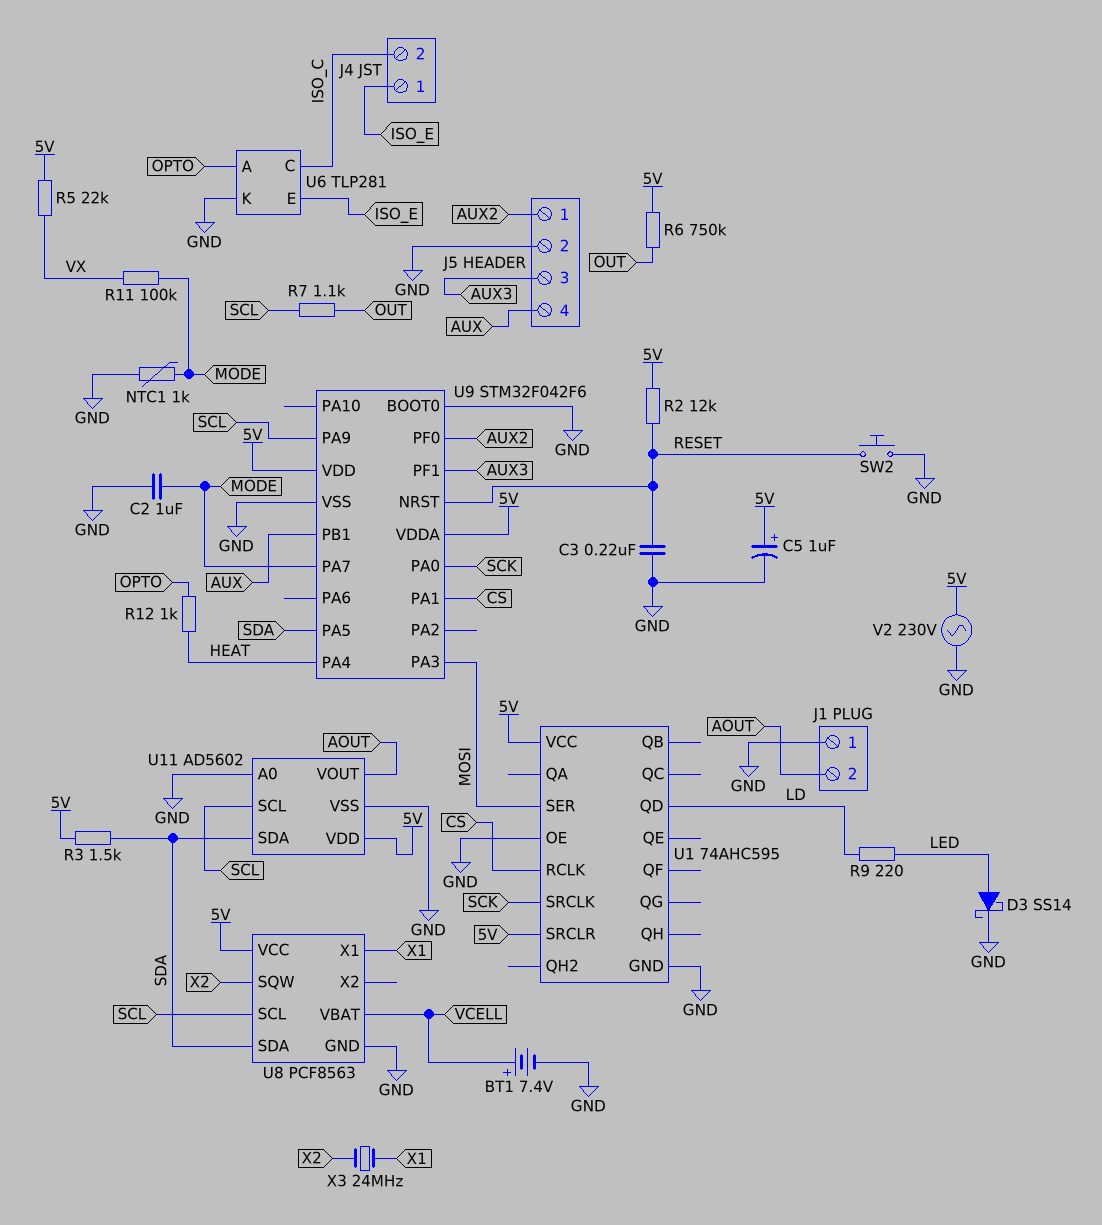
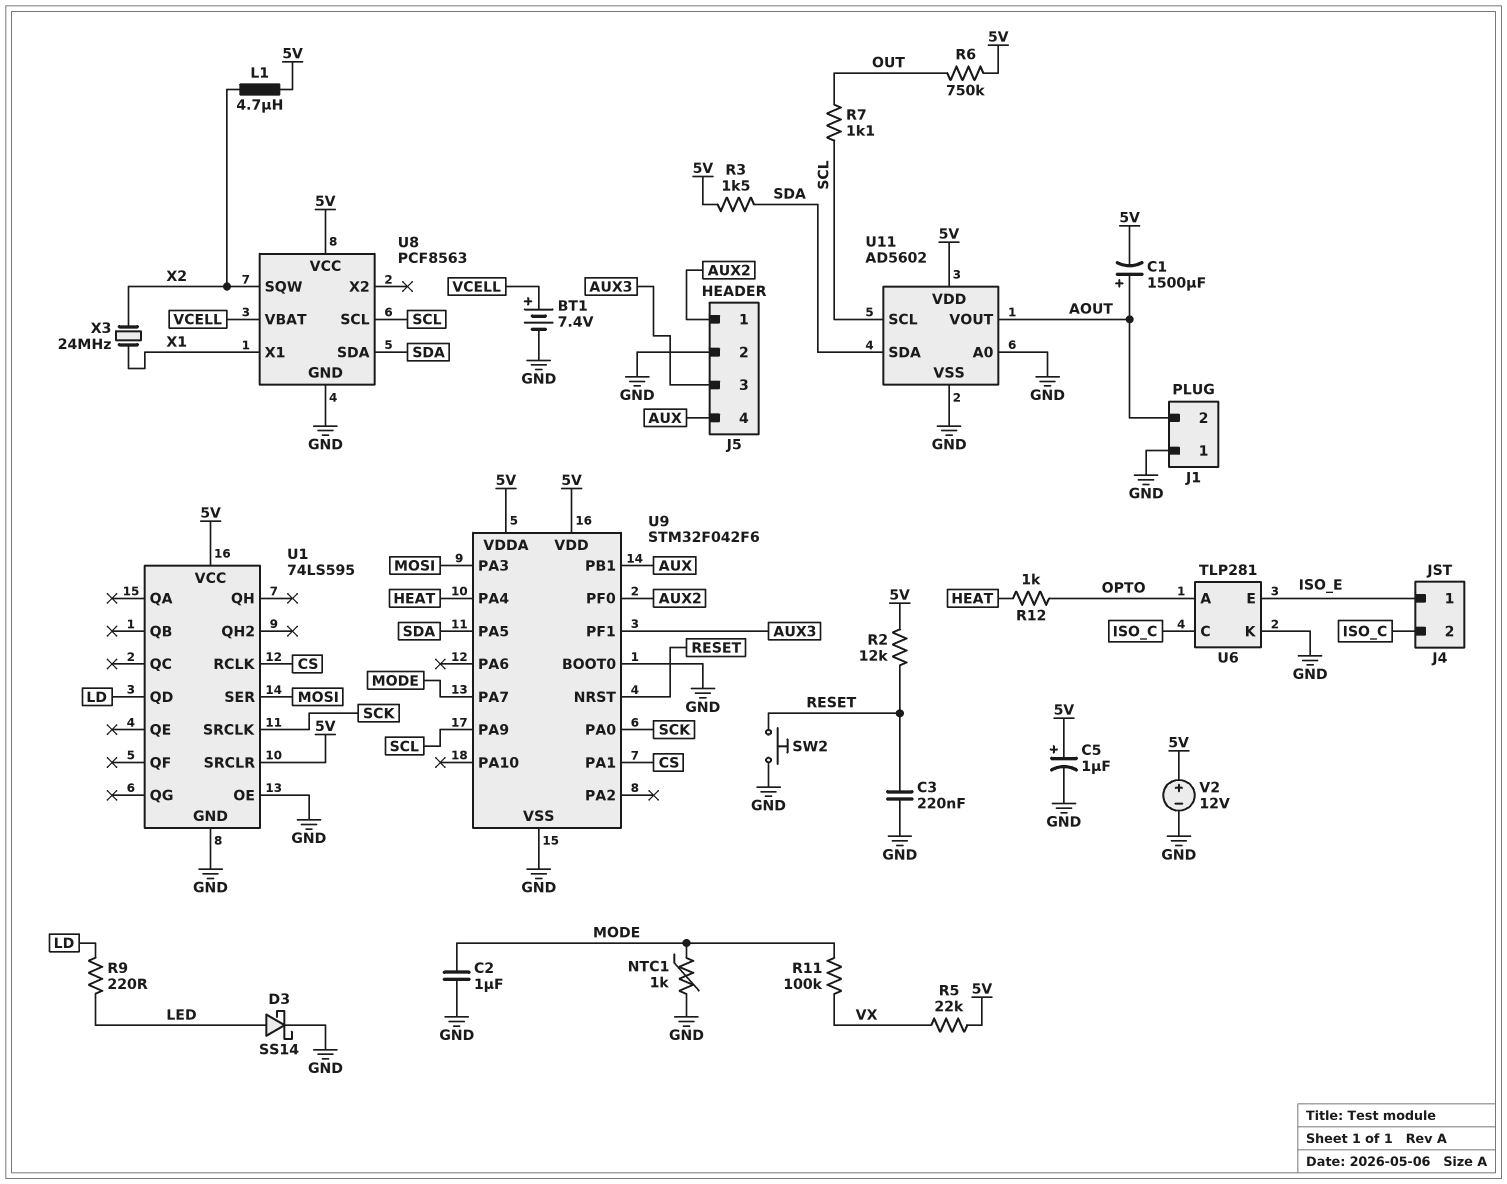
C1: none -> 1500uF (plus AOUT, minus 5V)
L1: none -> 4.7uH (5V, X2)
U1: 74AHC595 -> 74LS595
V2: AC 230V (5V, GND) -> 12V (plus 5V, minus GND)

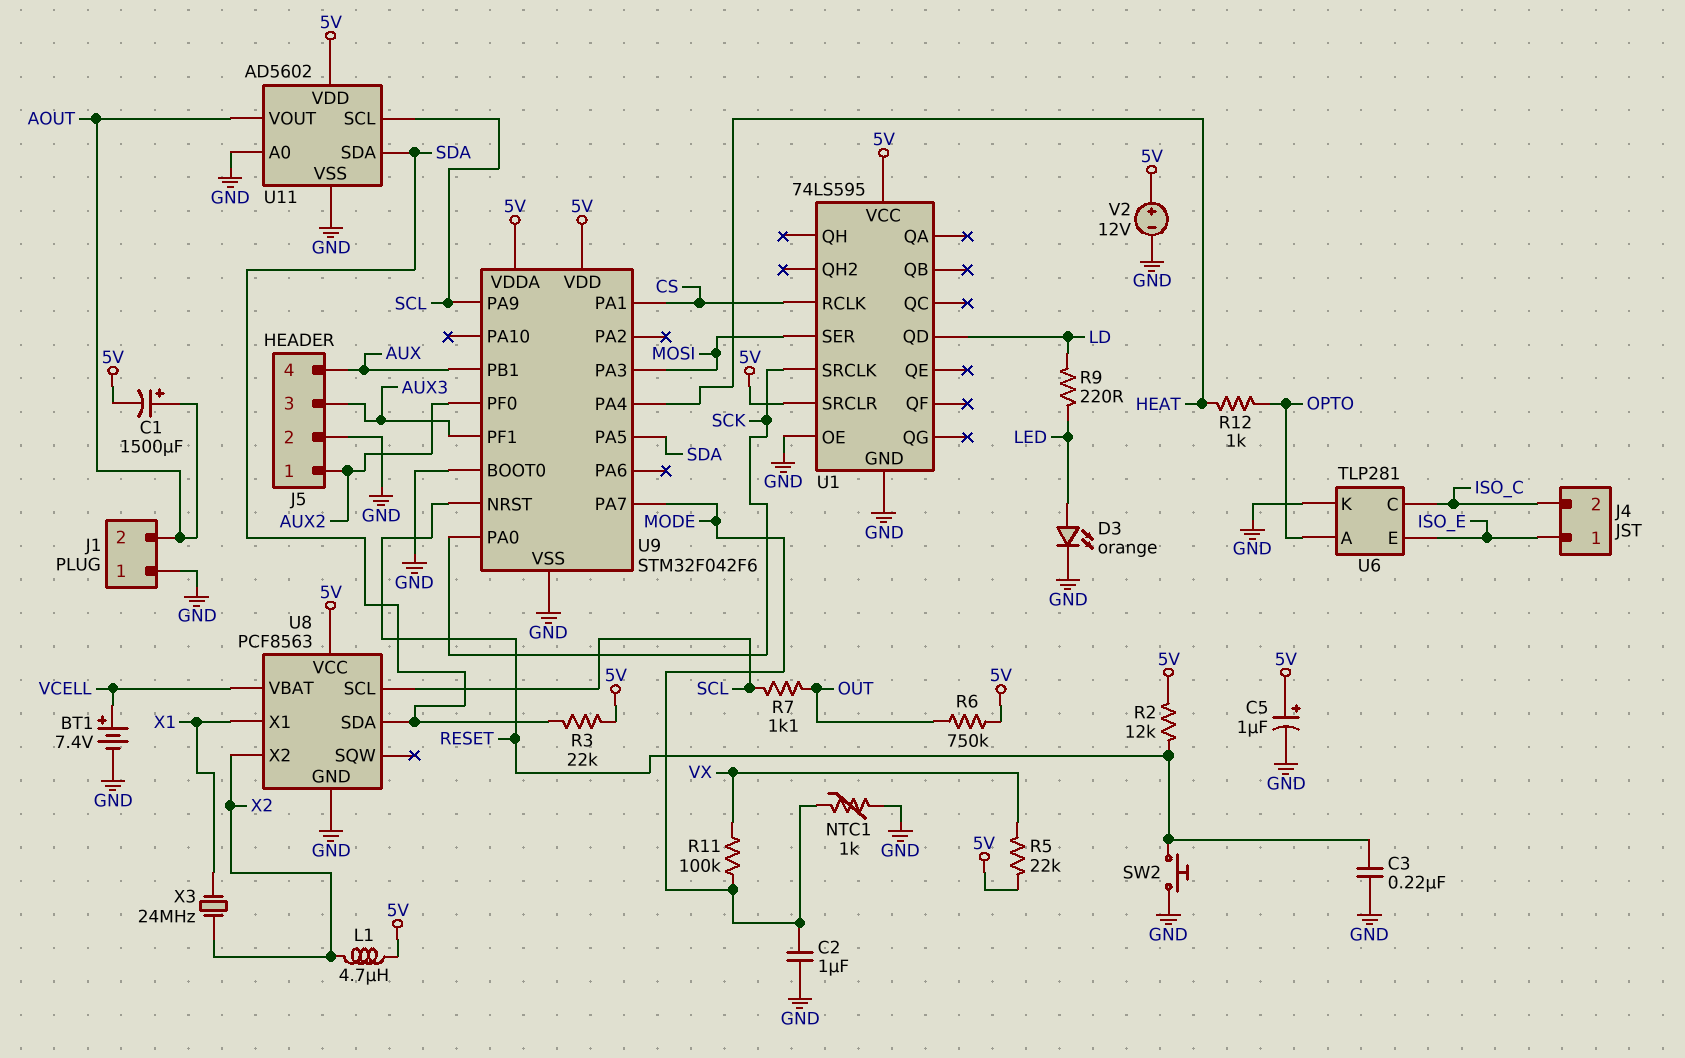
D3: schottky SS14 (A LED, K GND) -> LED orange (A LED, K GND)
R3: 1.5k (5V, SDA) -> 22k (5V, SDA)
U8 pin SQW: X2 -> none
U8 pin X2: none -> X2

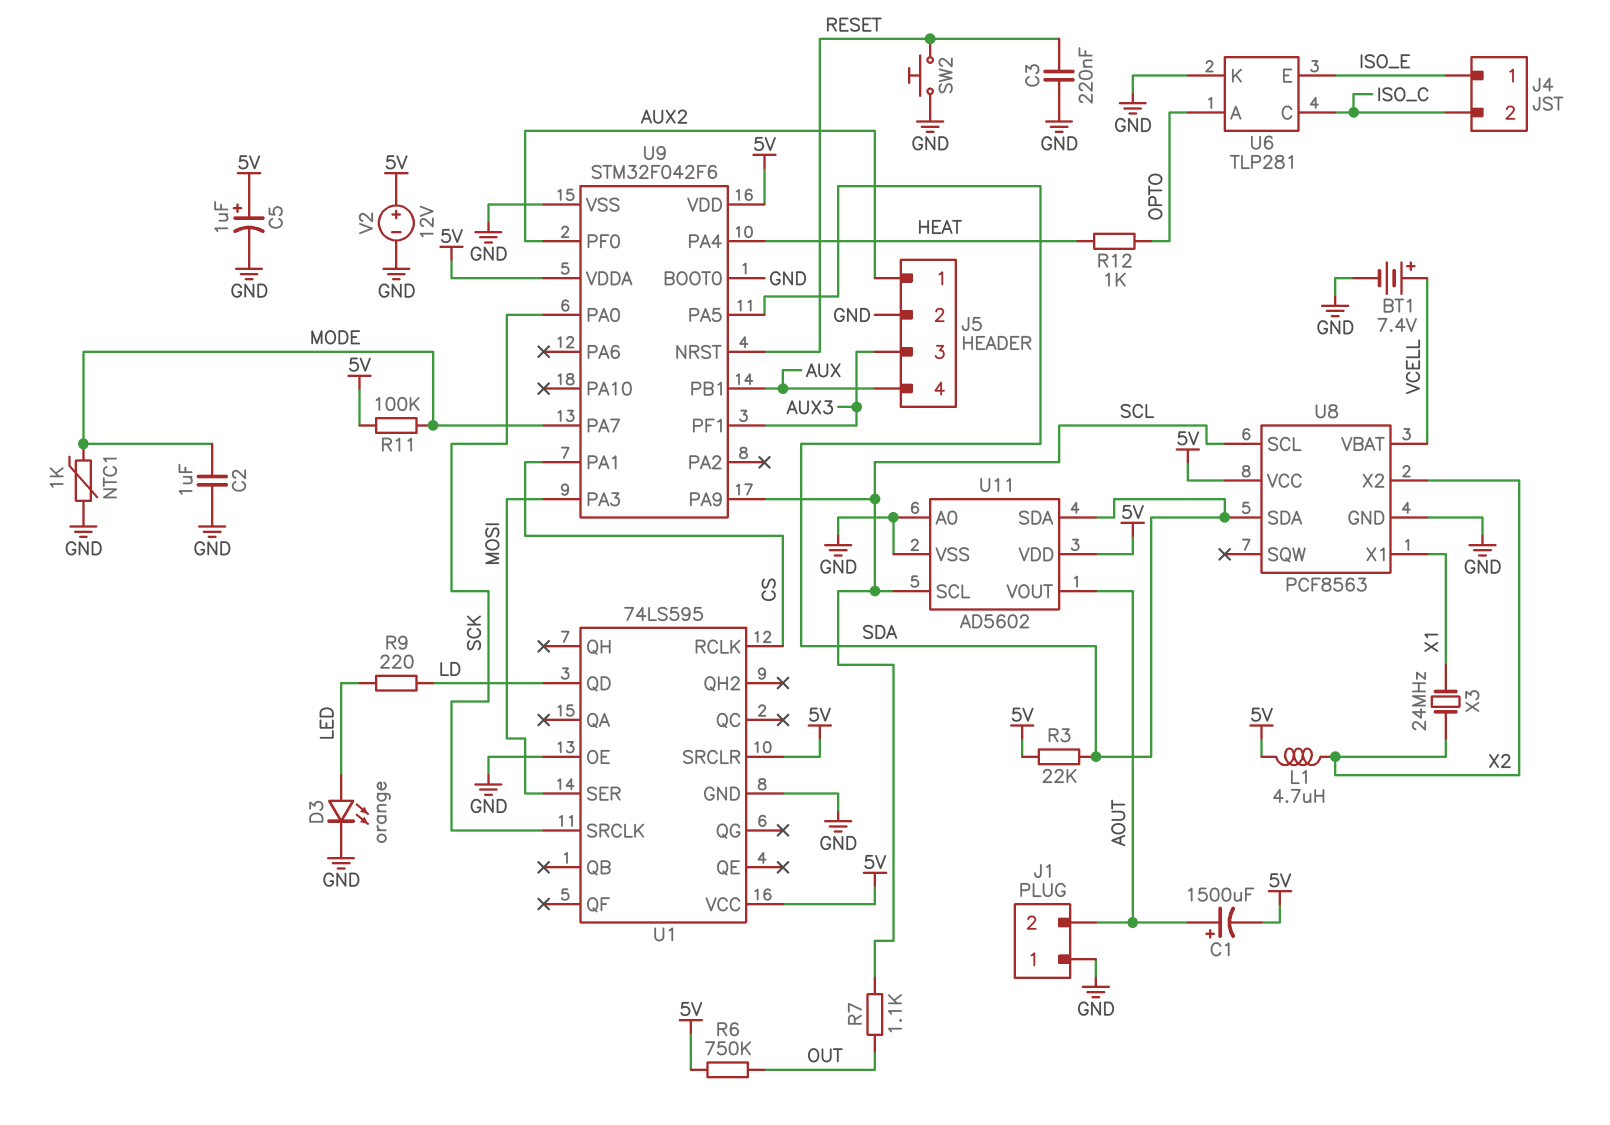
R2: 12k (5V, RESET) -> none
R5: 22k (5V, VX) -> none
R11: 100k (MODE, VX) -> 100k (5V, MODE)

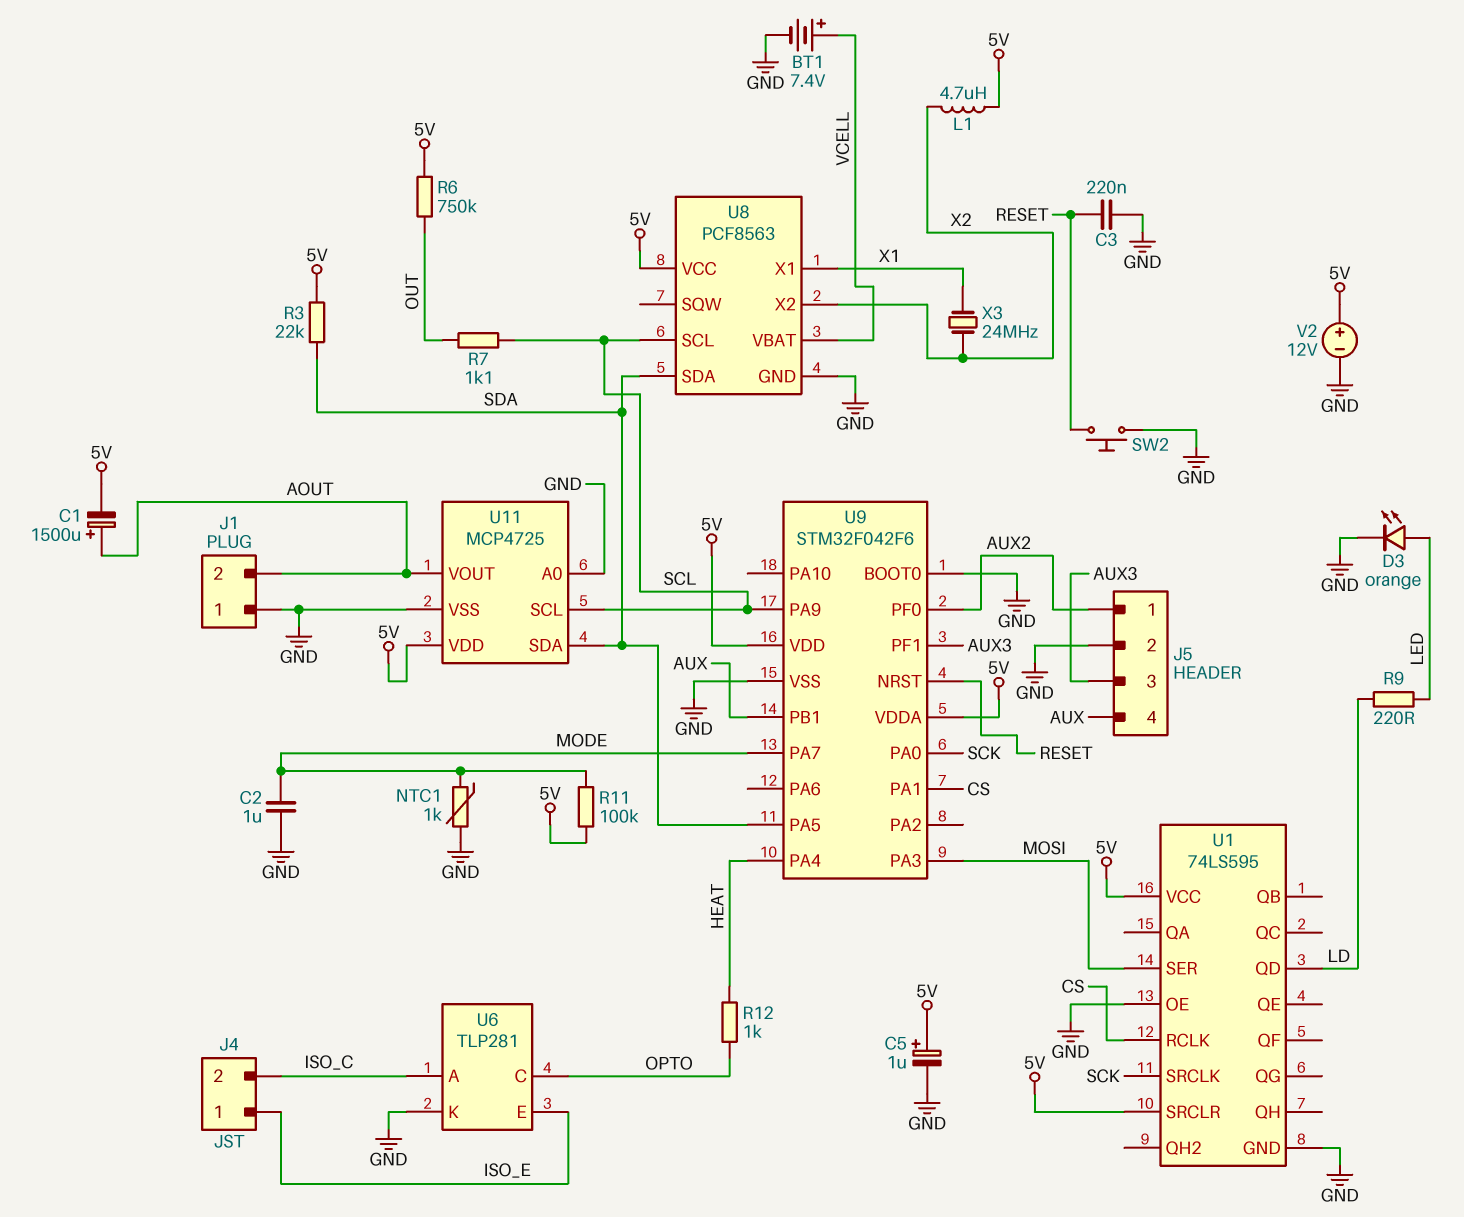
U6 pin A: OPTO -> ISO_C
U6 pin C: ISO_C -> OPTO
U11: AD5602 -> MCP4725

